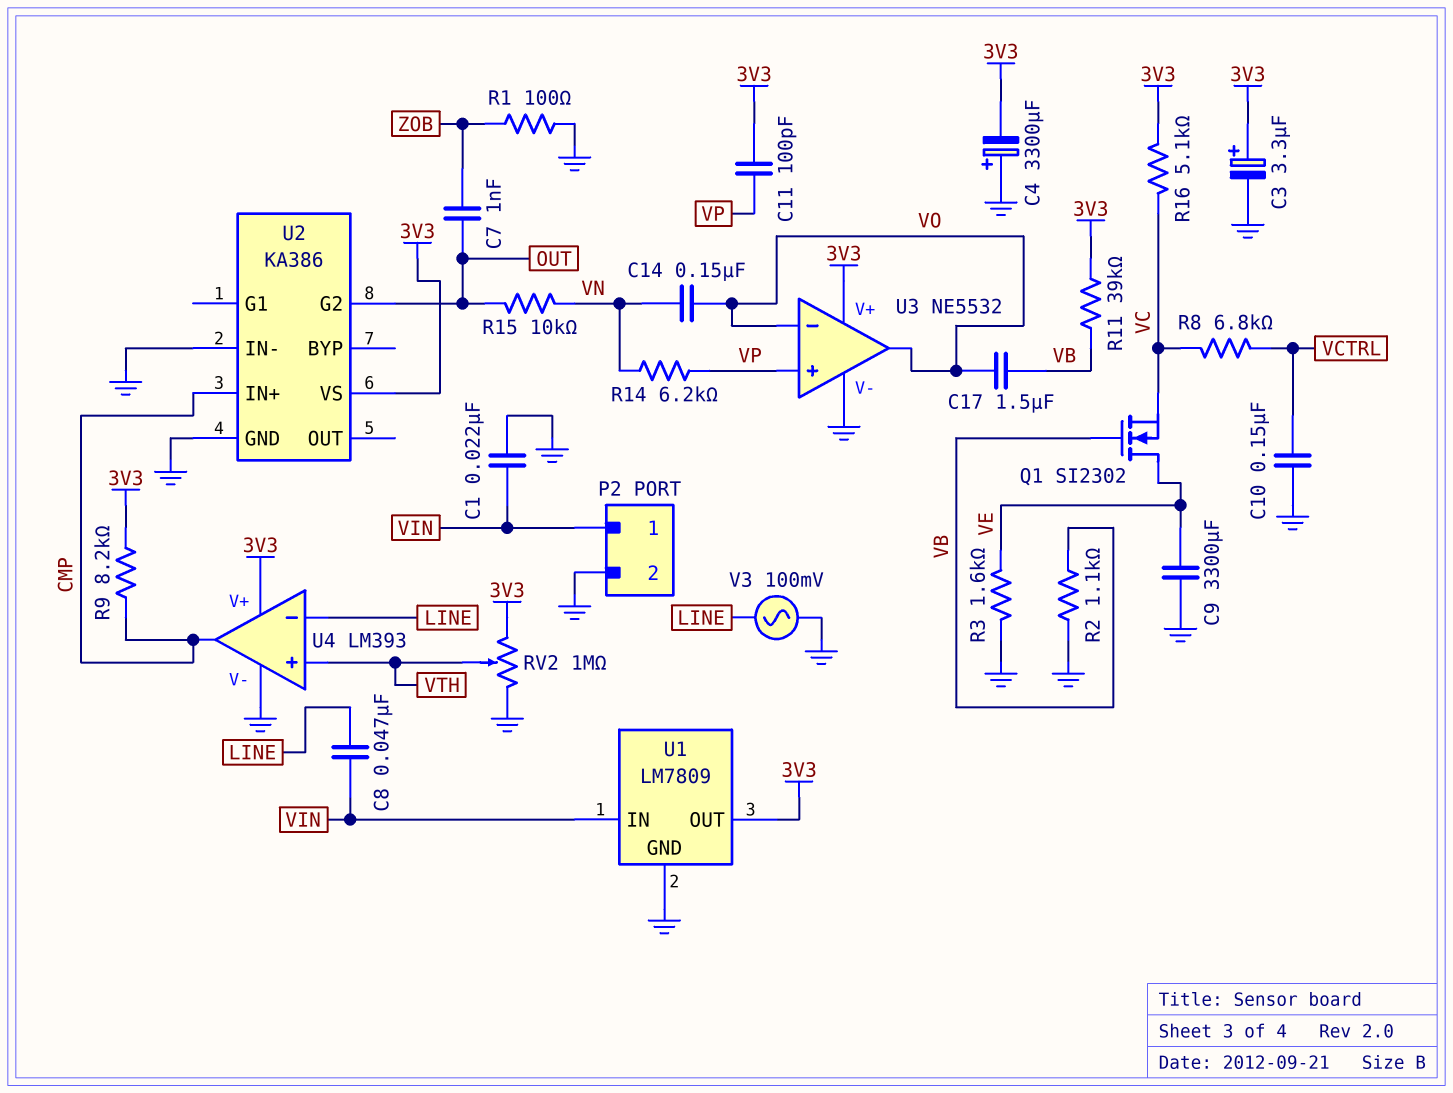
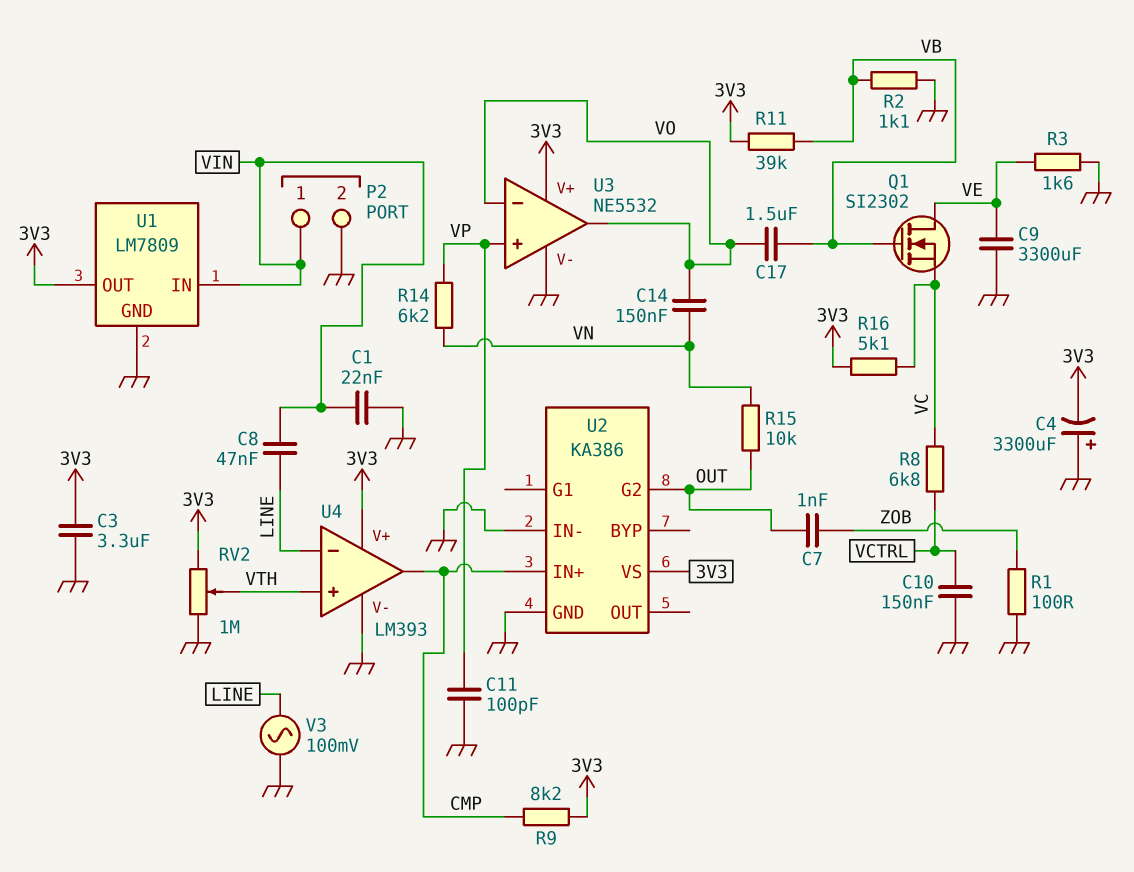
C3: 3.3uF (plus 3V3, minus GND) -> 3.3uF (3V3, GND)
C11: 100pF (3V3, VP) -> 100pF (GND, VP)

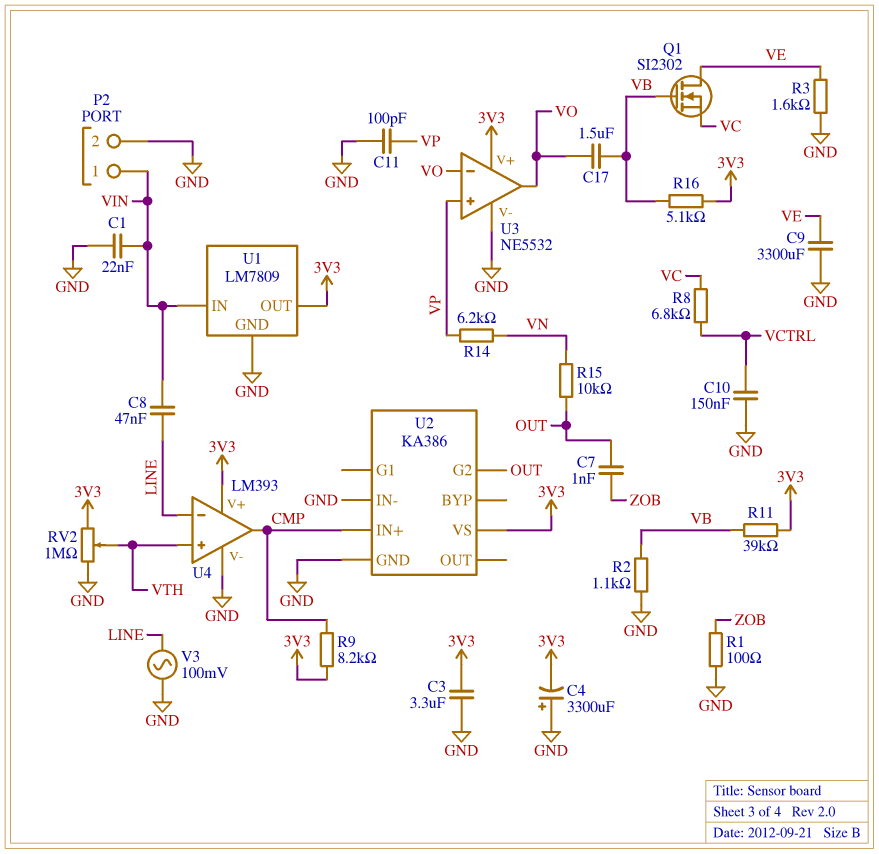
C14: 150nF (VN, VO) -> none
R16: 5.1k (3V3, VC) -> 5.1k (3V3, VB)

